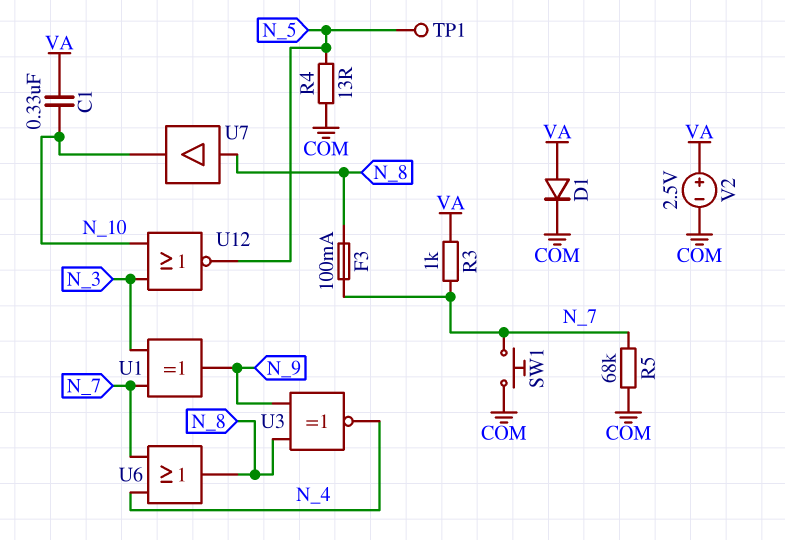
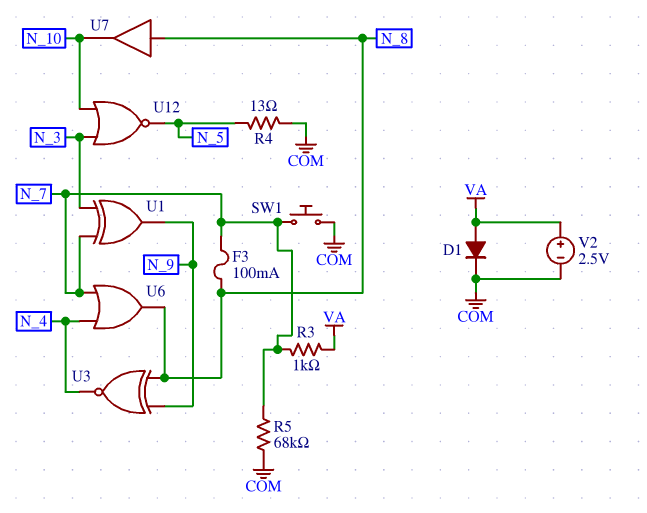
C1: 330nF (N_10, VA) -> none
TP1: test point (N_5) -> none

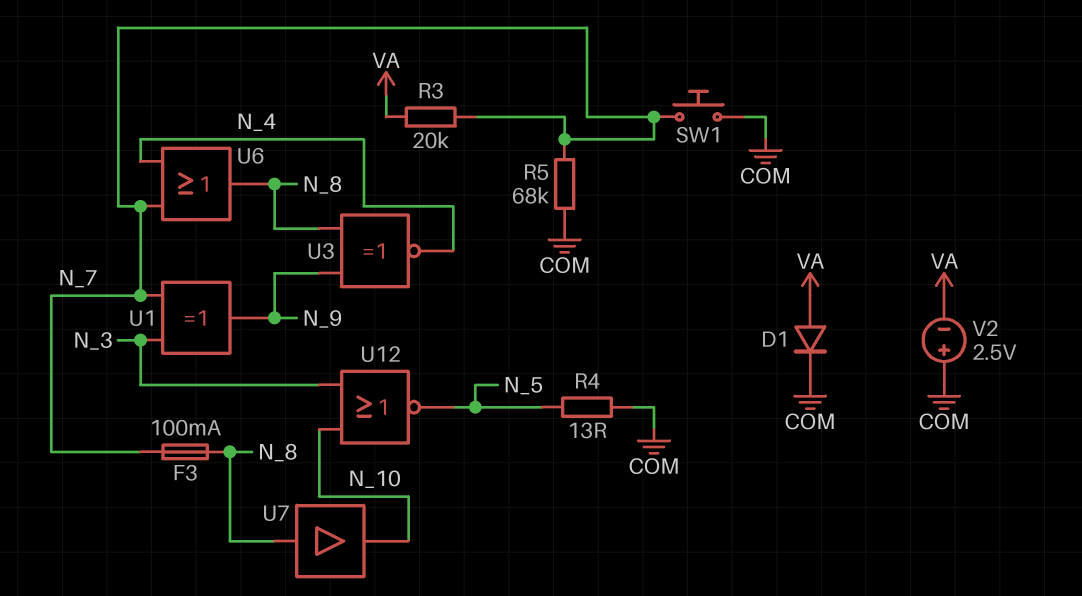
R3: 1k (N_7, VA) -> 20k (N_7, VA)
V2: 2.5V (plus VA, minus COM) -> 2.5V (plus COM, minus VA)

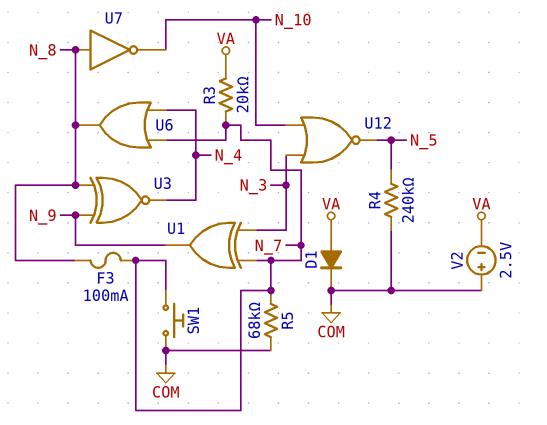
R4: 13 (COM, N_5) -> 240k (COM, N_5)
U7: buffer (in N_8, out N_10) -> NOT (in N_8, out N_10)

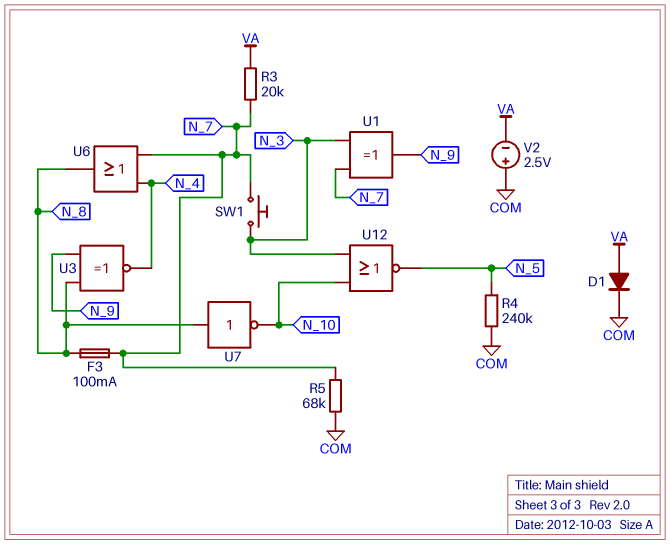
SW1: button (COM, N_7) -> button (N_3, N_7)

